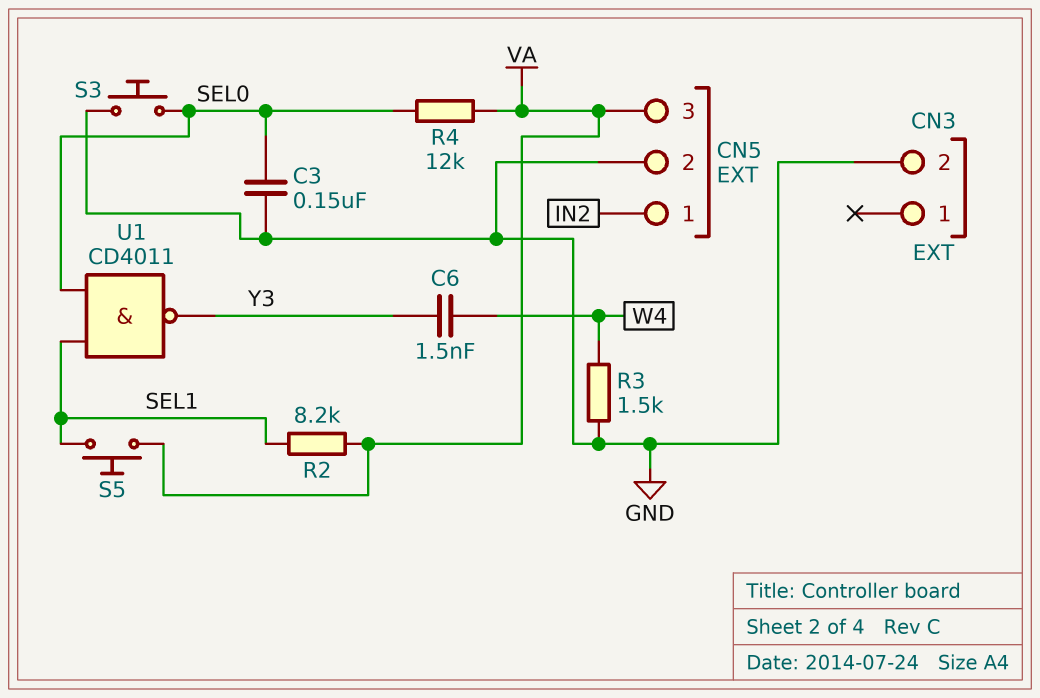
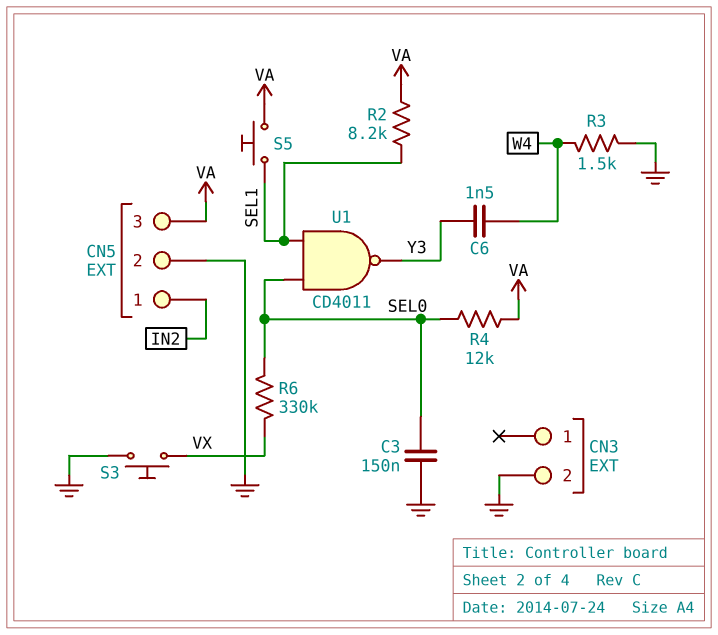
R6: none -> 330k (SEL0, VX)
S3: button (GND, SEL0) -> button (GND, VX)

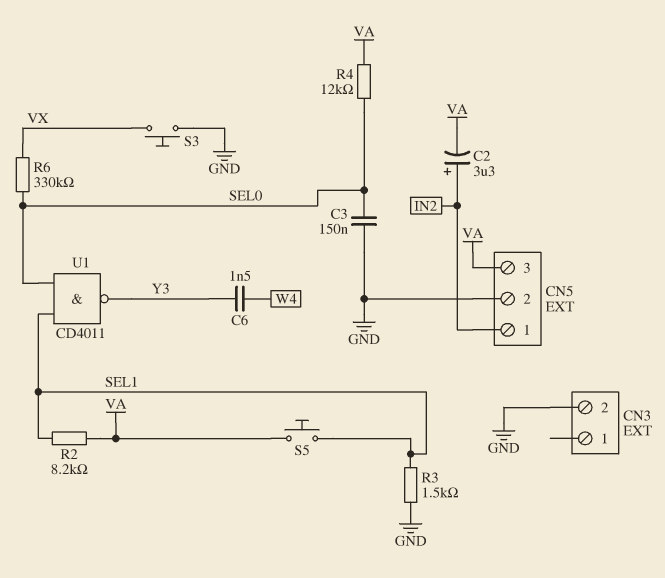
C2: none -> 3.3uF (plus IN2, minus VA)
R3: 1.5k (GND, W4) -> 1.5k (GND, SEL1)

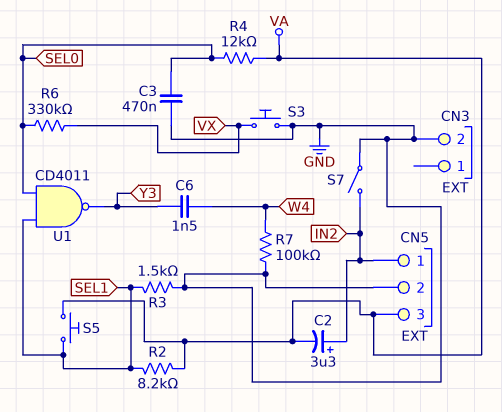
C3: 150nF (GND, SEL0) -> 470nF (GND, SEL0)
R7: none -> 100k (GND, W4)
S7: none -> switch (GND, IN2)

